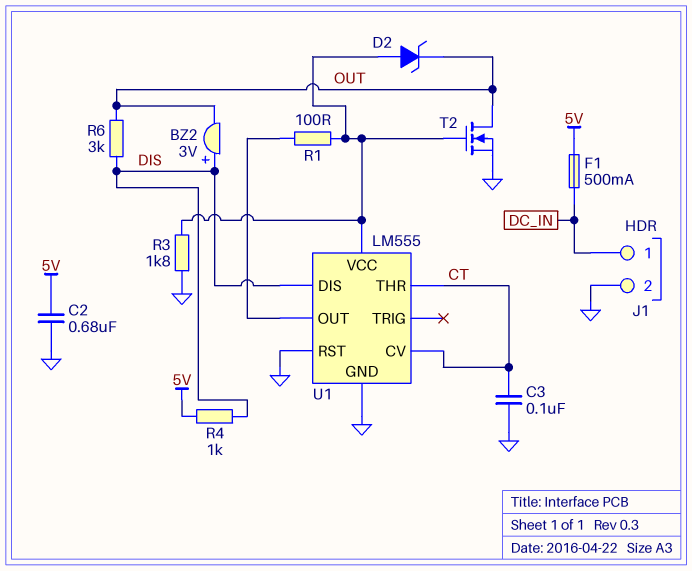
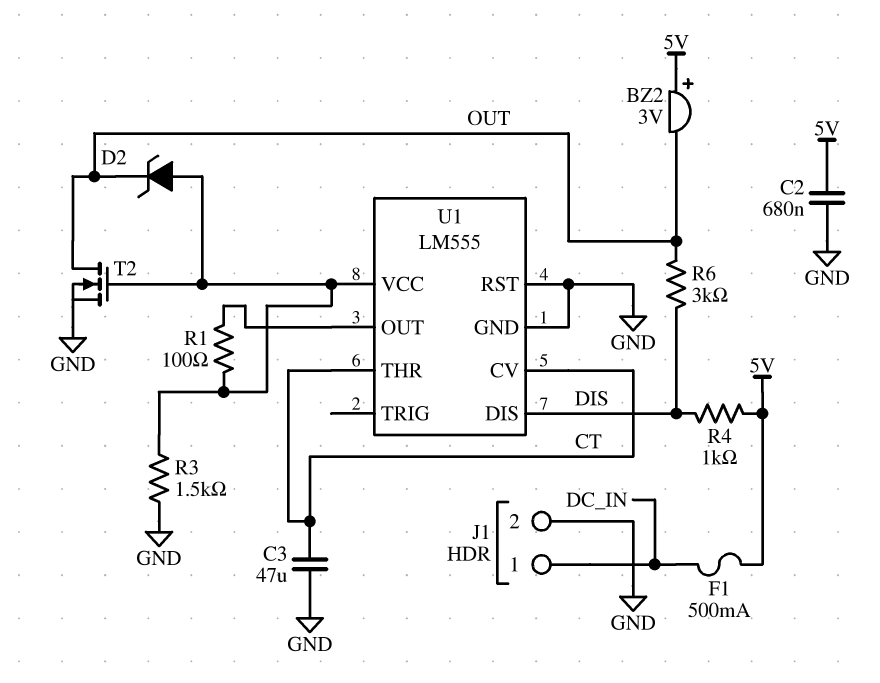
BZ2: buzzer 3V (plus DIS, minus OUT) -> buzzer 3V (plus 5V, minus OUT)
C3: 100nF (CT, GND) -> 47uF (CT, GND)
R3: 1.8k (GND, U1/VCC) -> 1.5k (GND, U1/VCC)

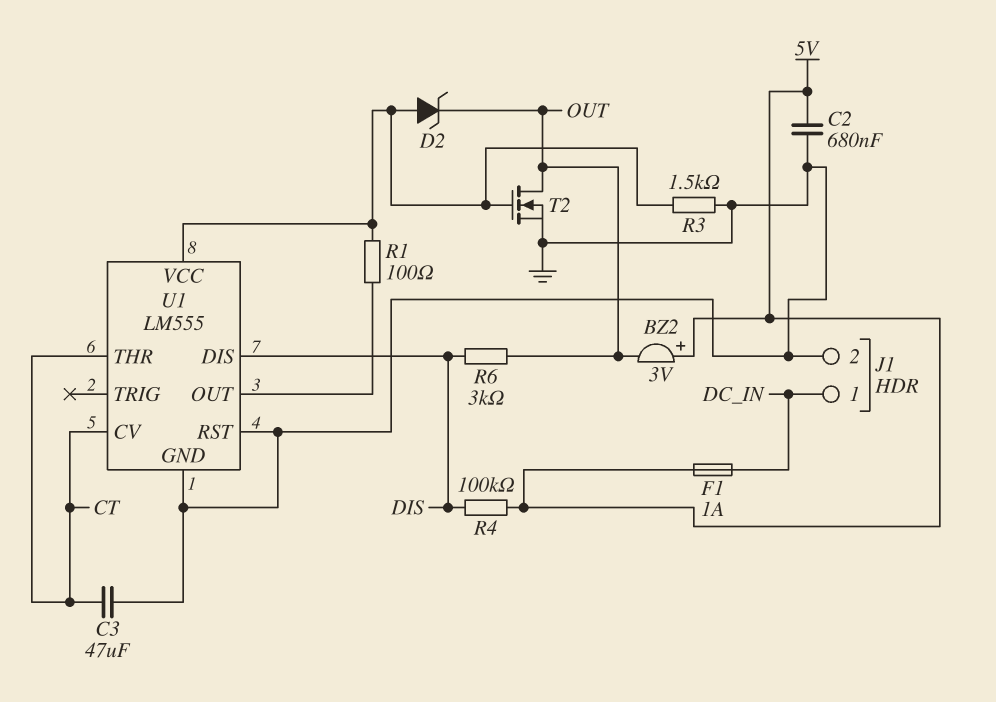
F1: 500mA (5V, DC_IN) -> 1A (5V, DC_IN)
R4: 1k (5V, DIS) -> 100k (5V, DIS)

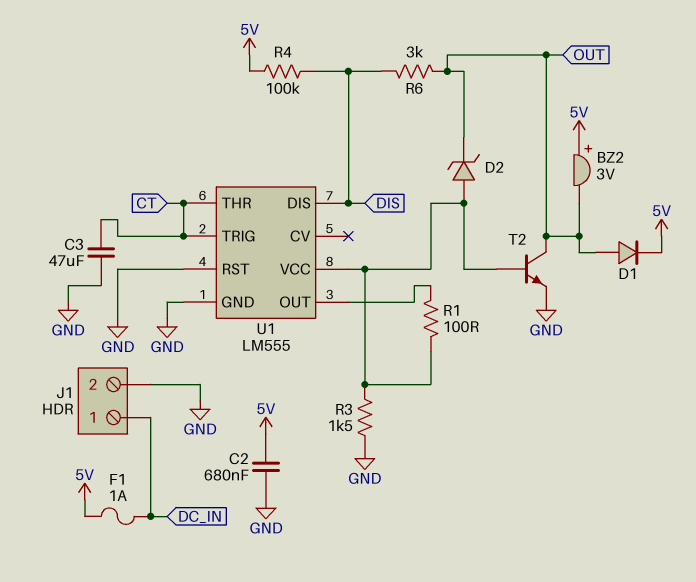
D1: none -> diode (A OUT, K 5V)
T2: NMOS (G U1/VCC, D OUT, S GND) -> NPN (B U1/VCC, C OUT, E GND)
U1 pin CV: CT -> none
U1 pin TRIG: none -> CT

